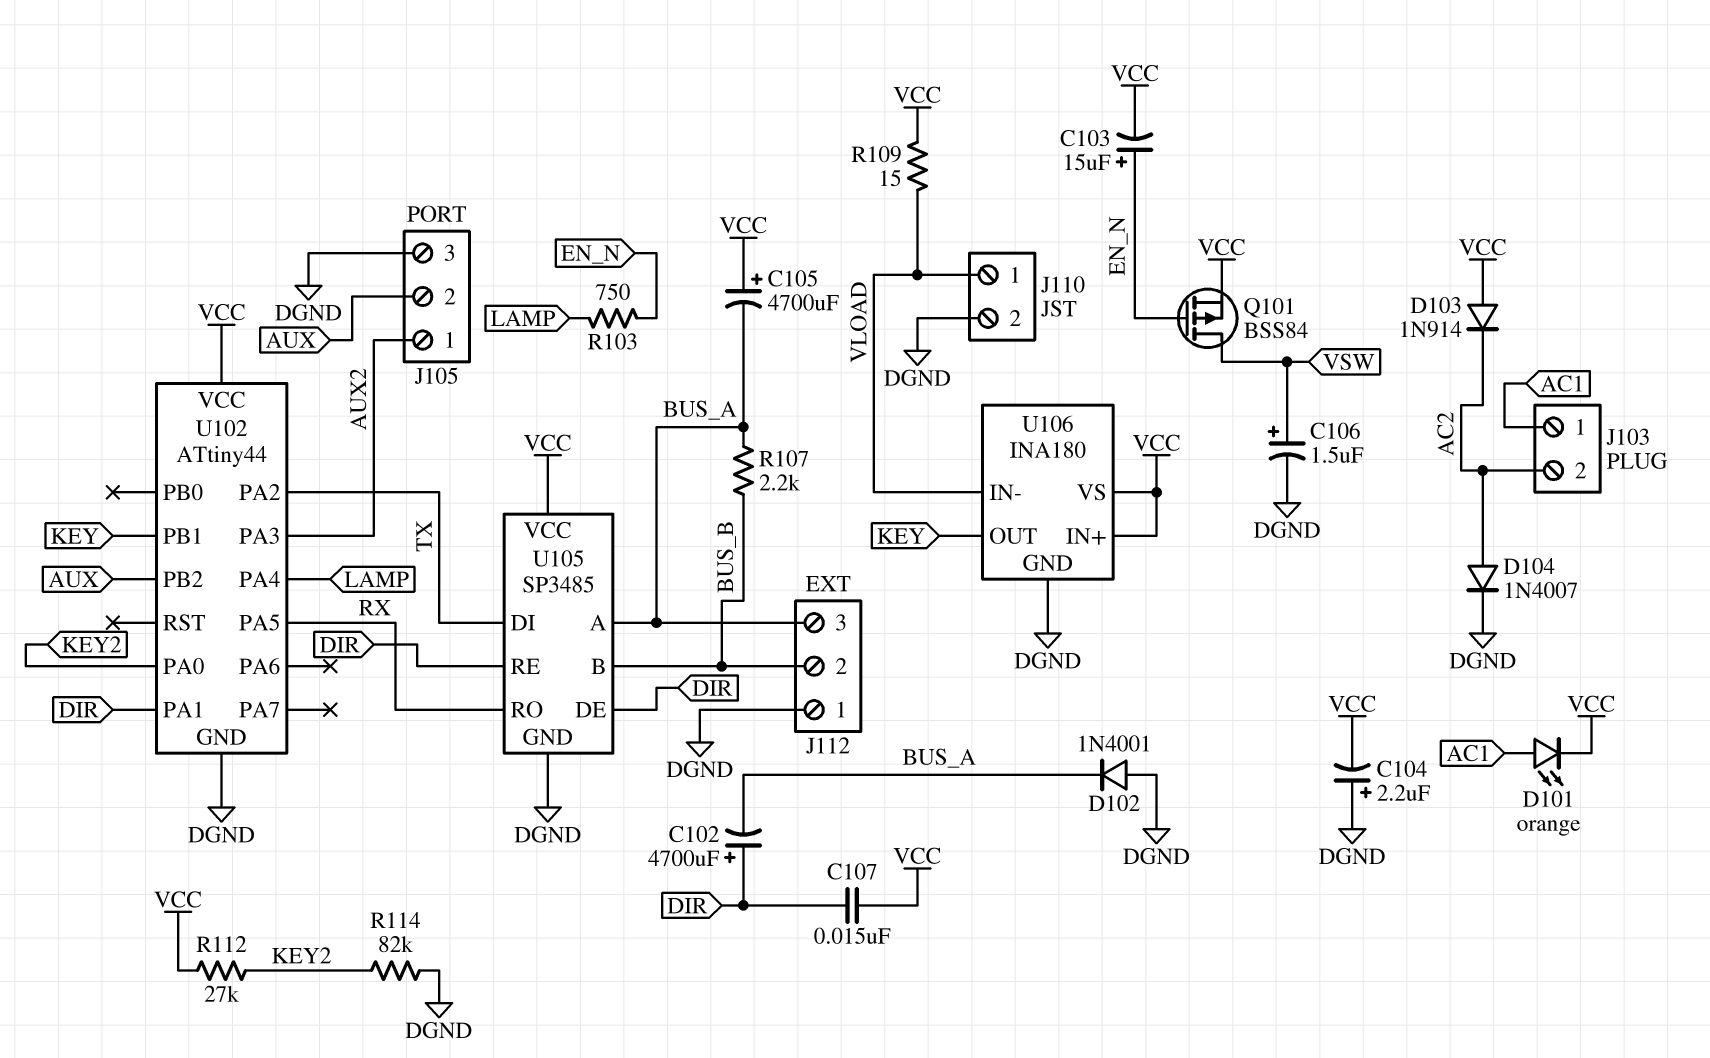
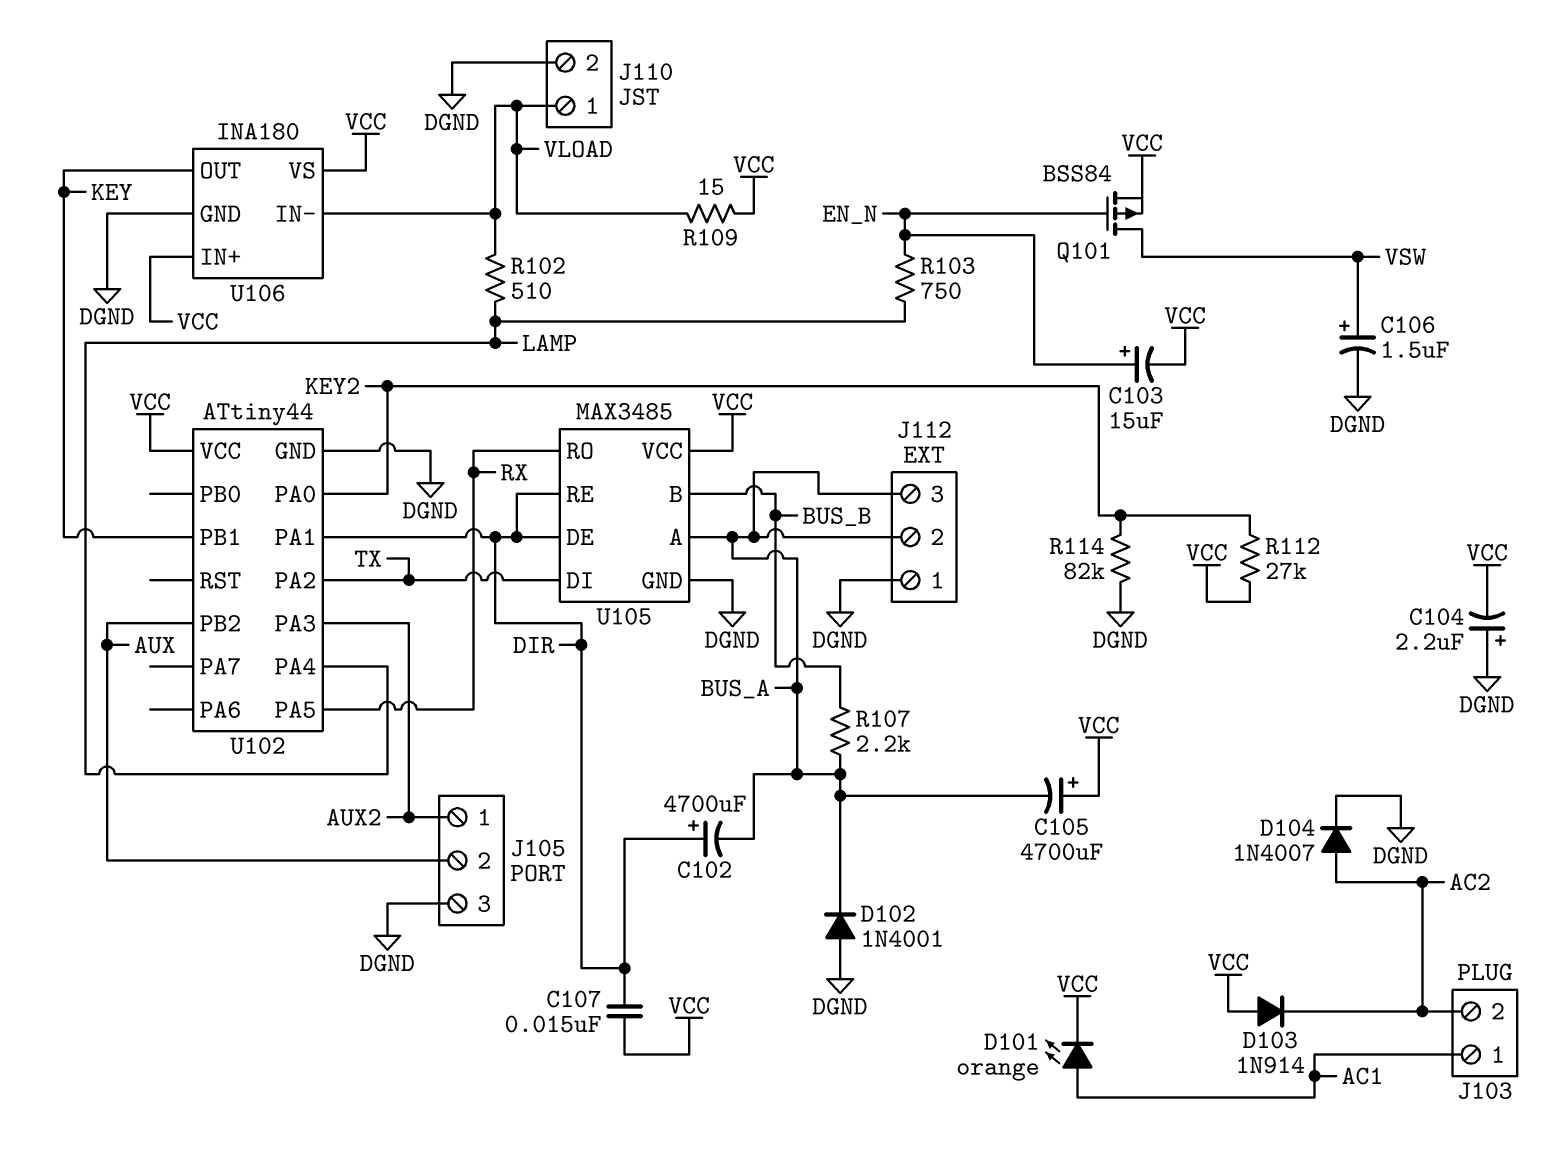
J112 pin 2: BUS_B -> BUS_A
R102: none -> 510 (LAMP, VLOAD)
U105: SP3485 -> MAX3485

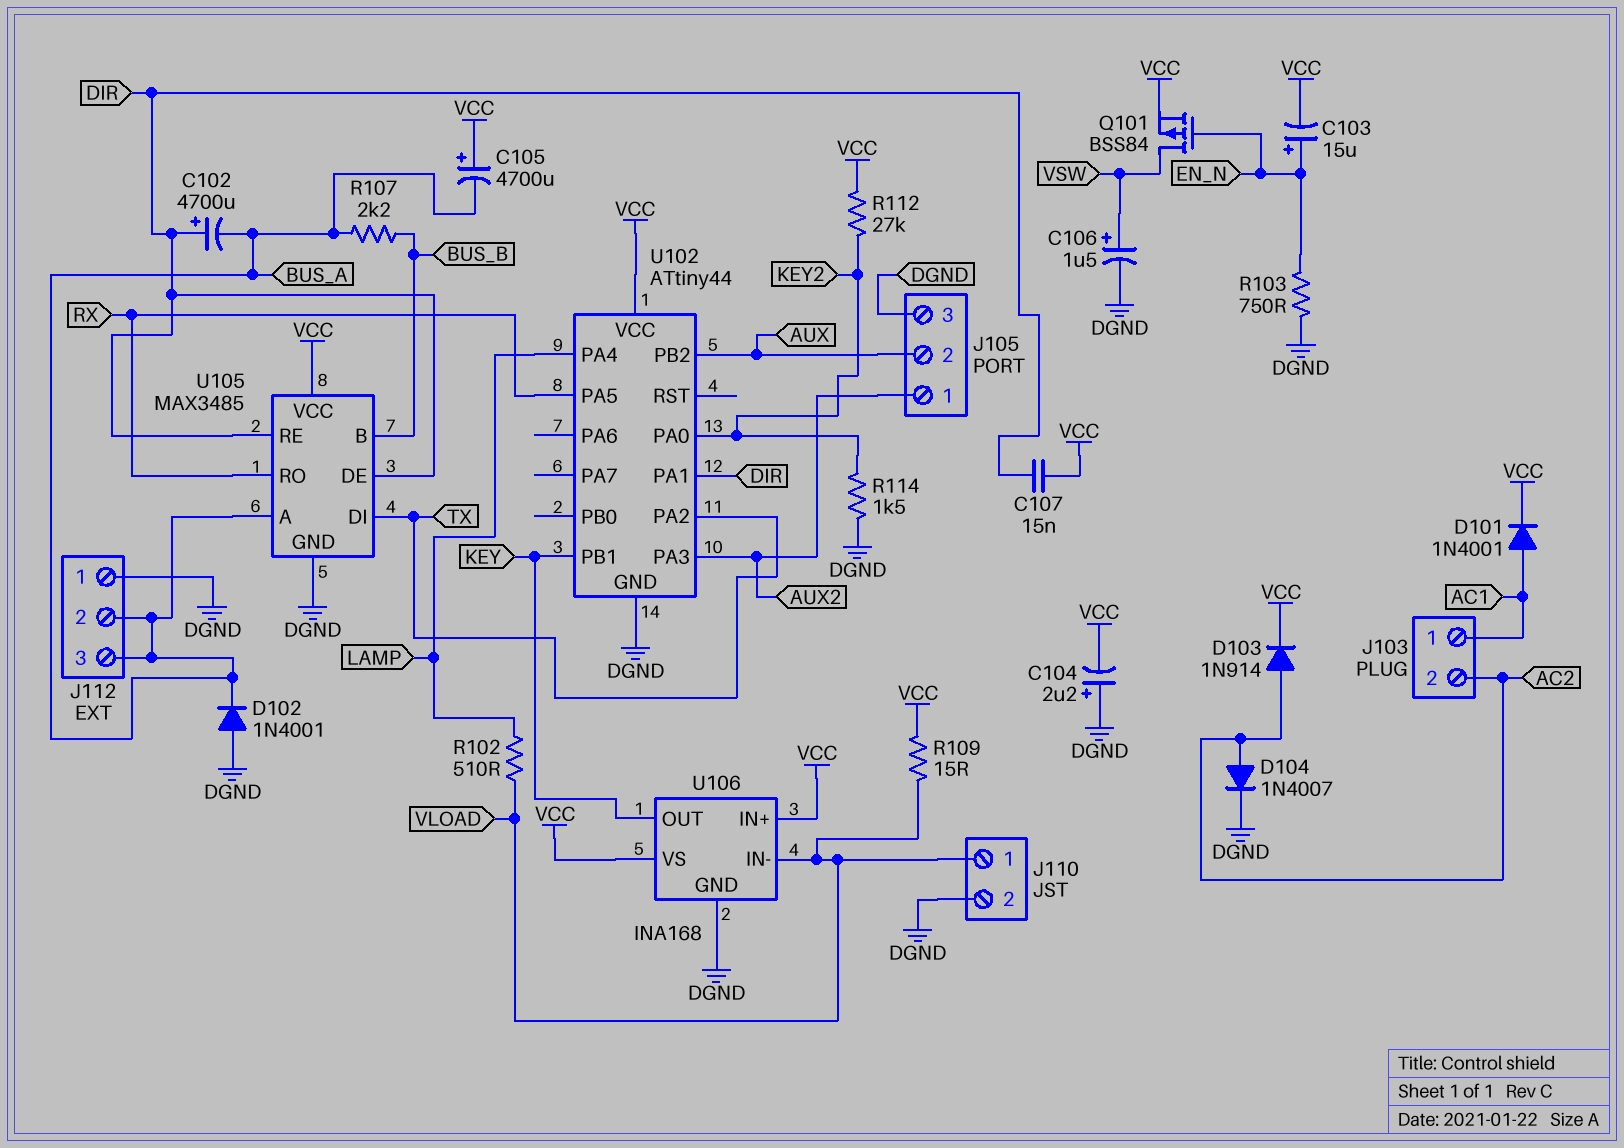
D101: LED orange (A AC1, K VCC) -> diode 1N4001 (A AC1, K VCC)
D103: diode 1N914 (A VCC, K AC2) -> diode 1N914 (A AC2, K VCC)
R103: 750 (EN_N, LAMP) -> 750 (DGND, EN_N)
R114: 82k (DGND, KEY2) -> 1.5k (DGND, KEY2)
U106: INA180 -> INA168

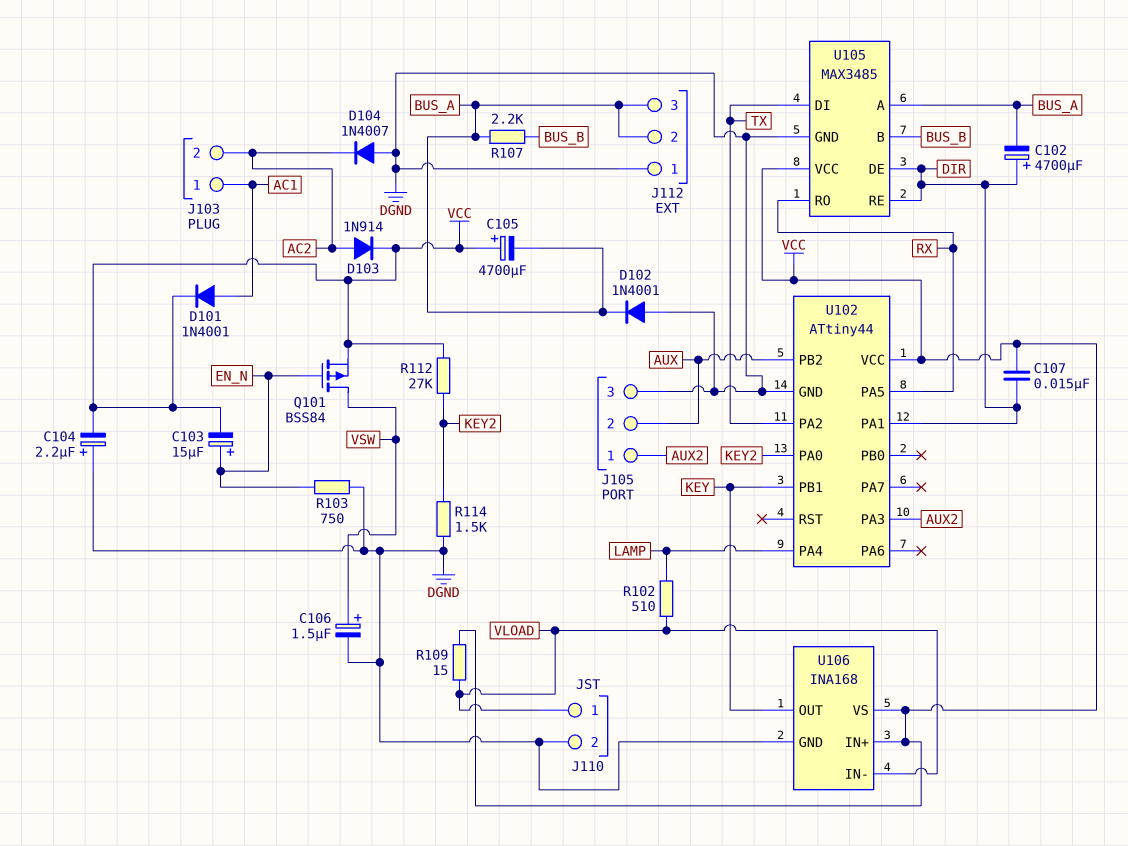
D104: diode 1N4007 (A AC2, K DGND) -> diode 1N4007 (A DGND, K AC2)

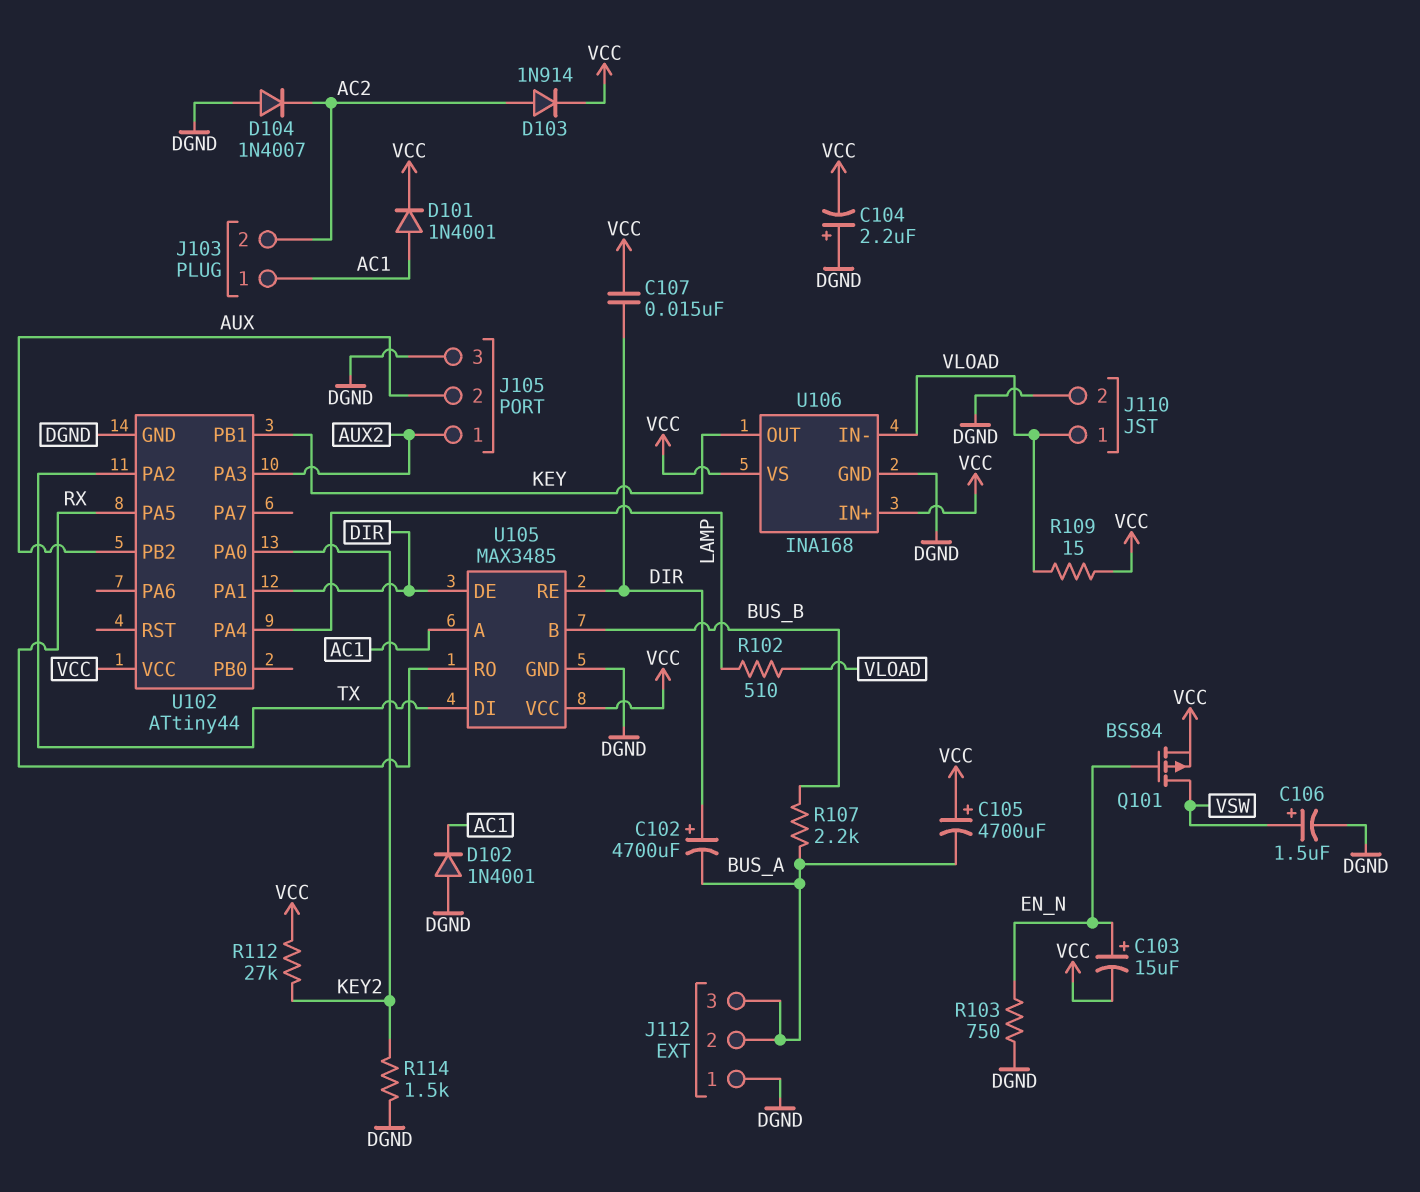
D102: diode 1N4001 (A DGND, K BUS_A) -> diode 1N4001 (A DGND, K AC1)
U105 pin A: BUS_A -> AC1

